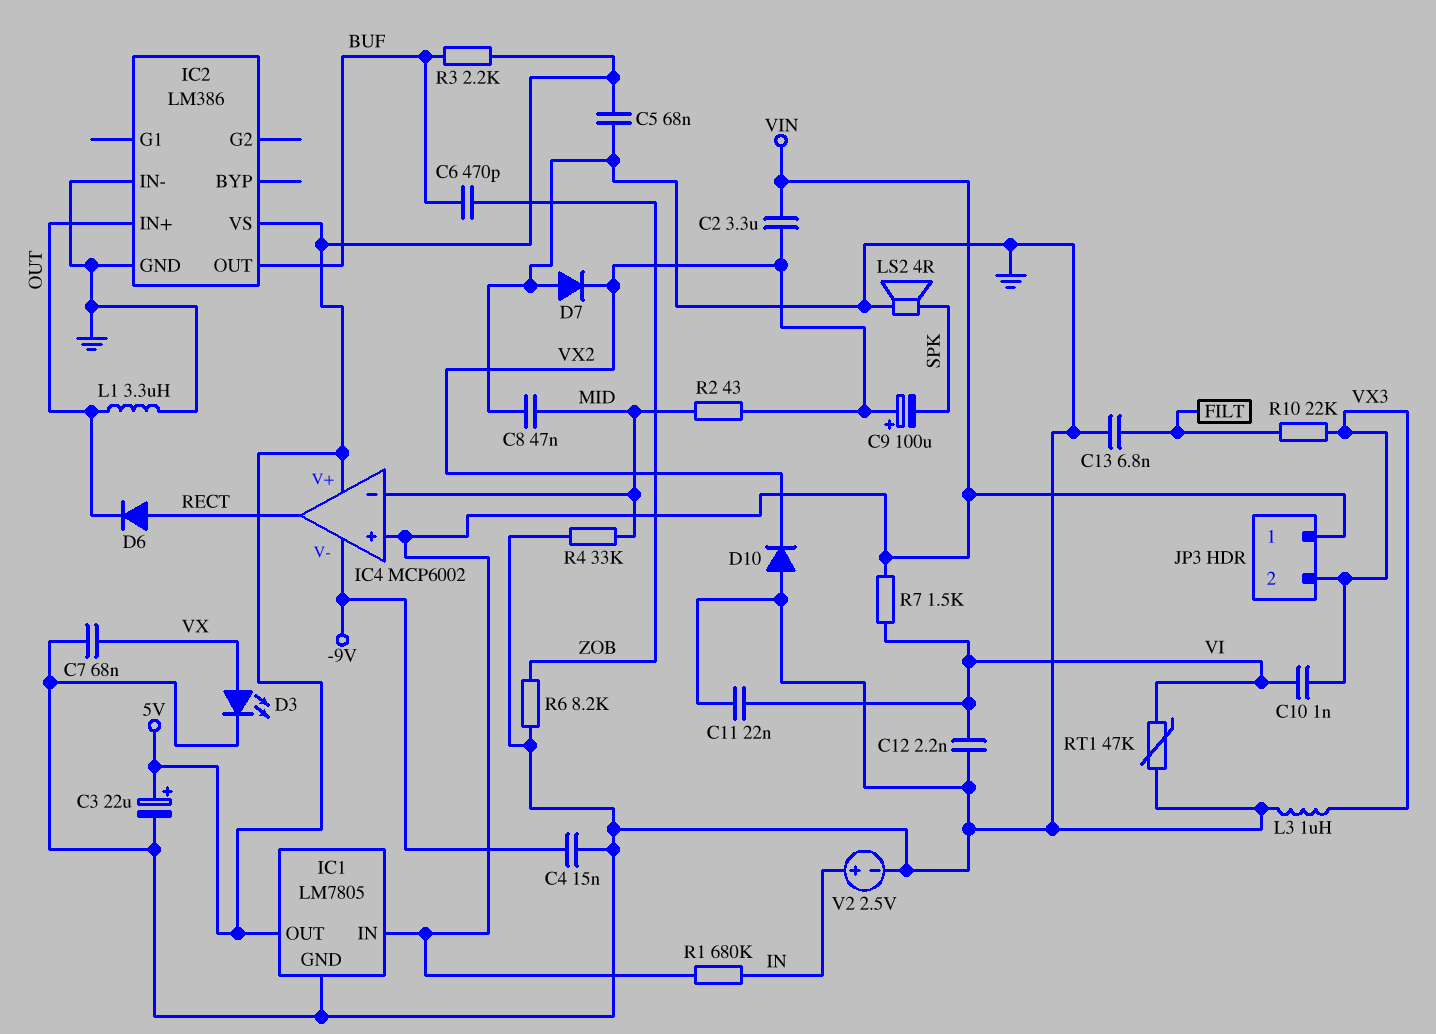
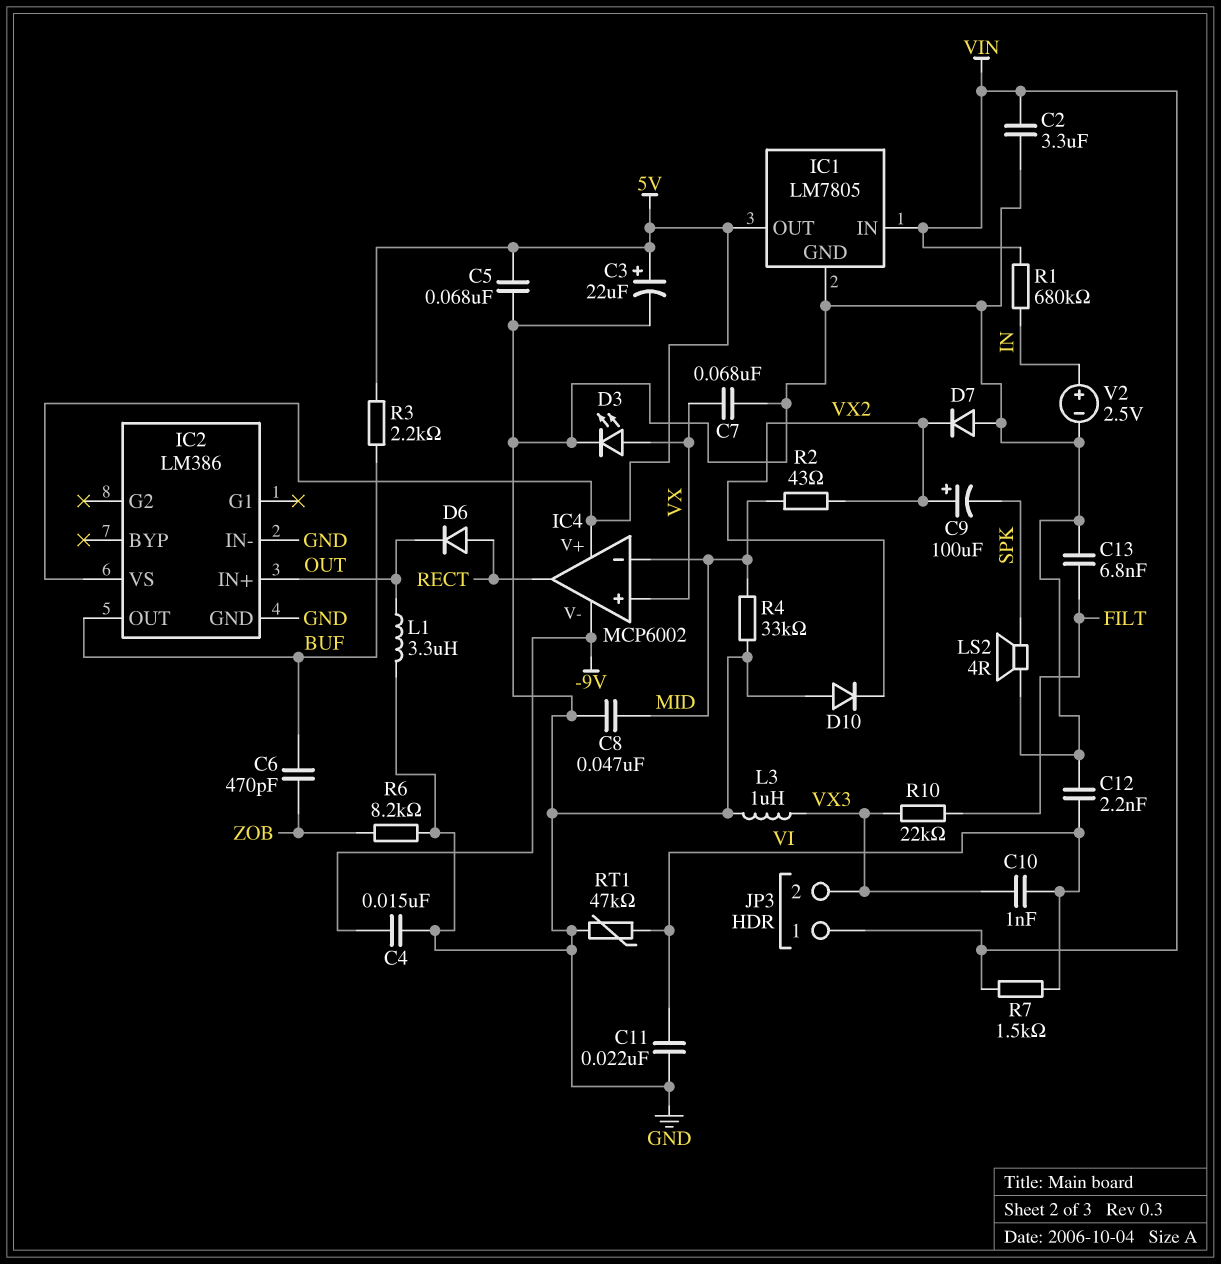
C2: 3.3uF (VIN, VX2) -> 3.3uF (GND, VIN)
IC4 pin in+: VIN -> VX

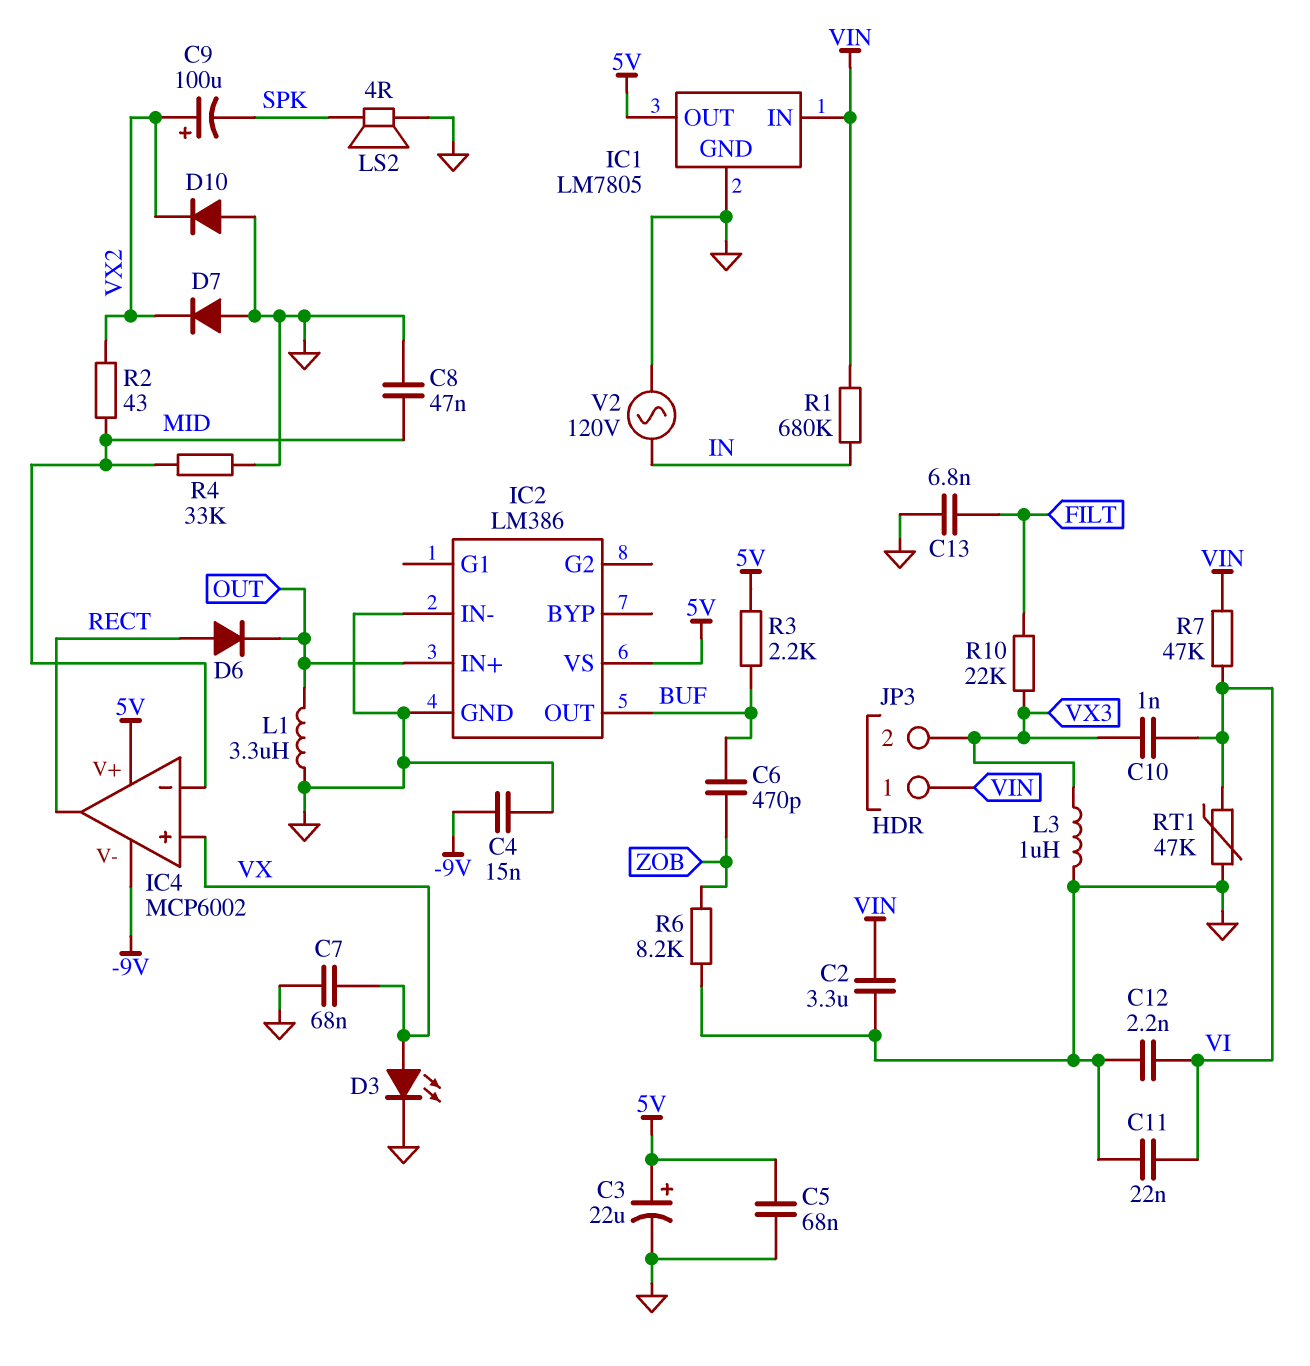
R7: 1.5k (VI, VIN) -> 47k (VI, VIN)
V2: 2.5V (plus IN, minus GND) -> AC 120V (GND, IN)

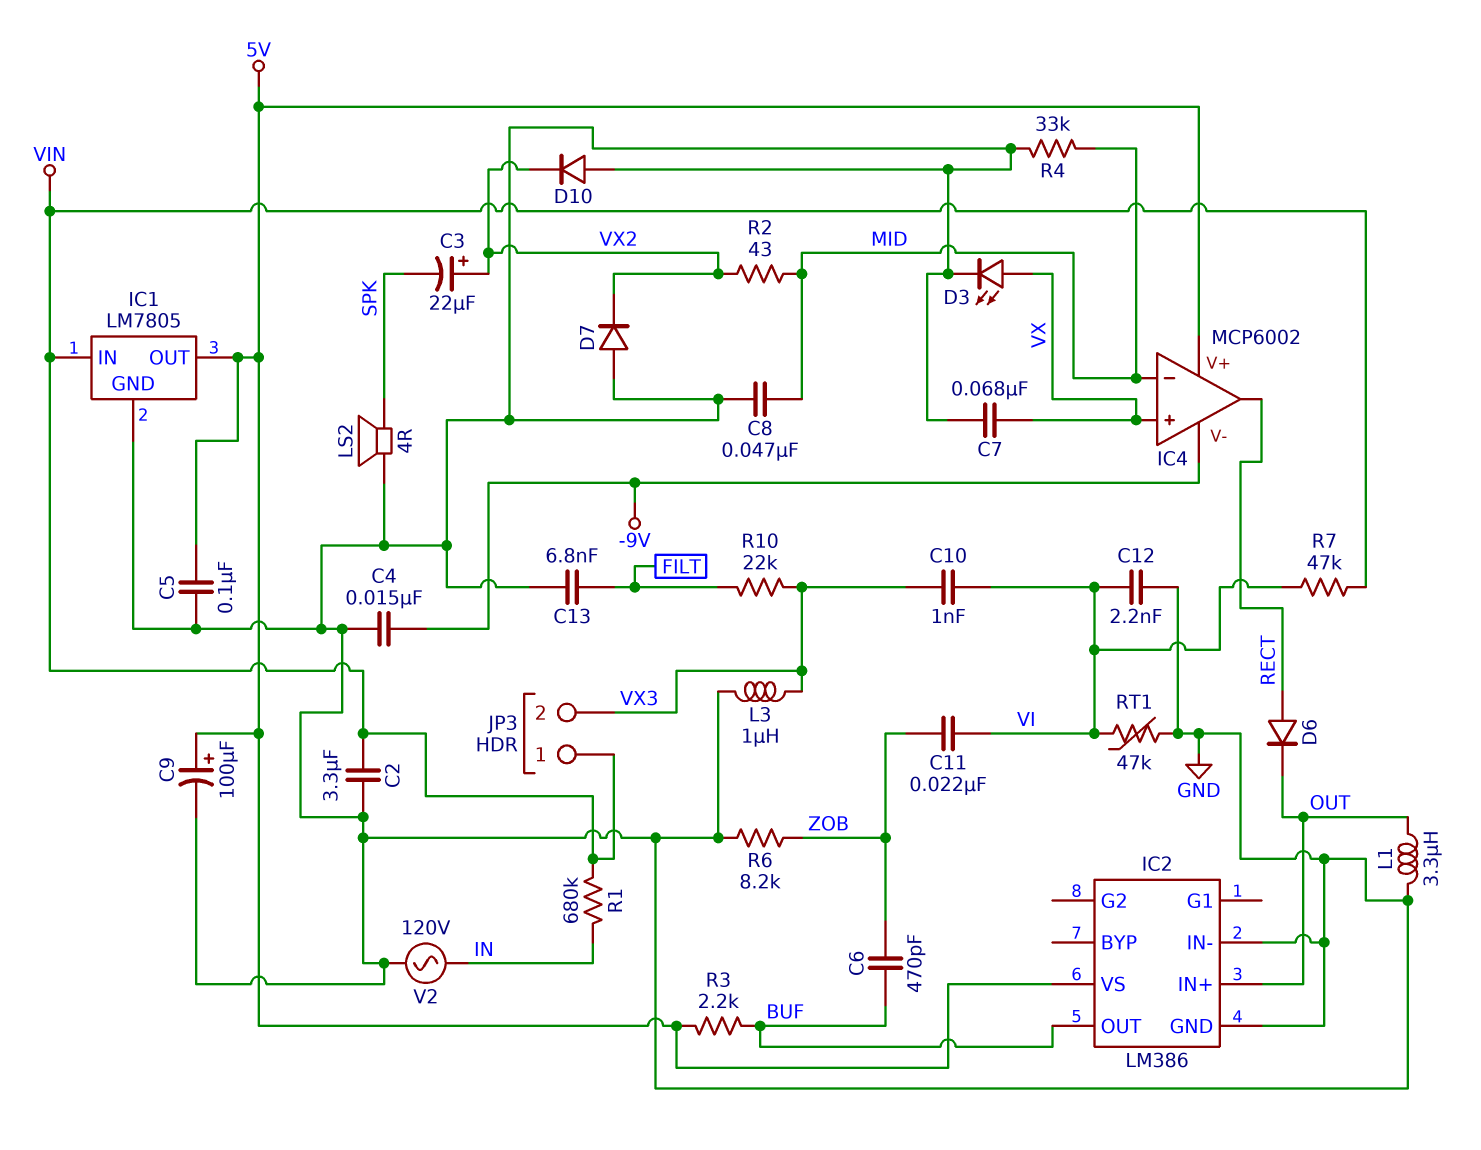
C3: 22uF (plus 5V, minus GND) -> 22uF (plus VX2, minus SPK)
C5: 68nF (5V, GND) -> 100nF (5V, GND)
C9: 100uF (plus VX2, minus SPK) -> 100uF (plus 5V, minus GND)
C11: 22nF (GND, VI) -> 22nF (VI, ZOB)

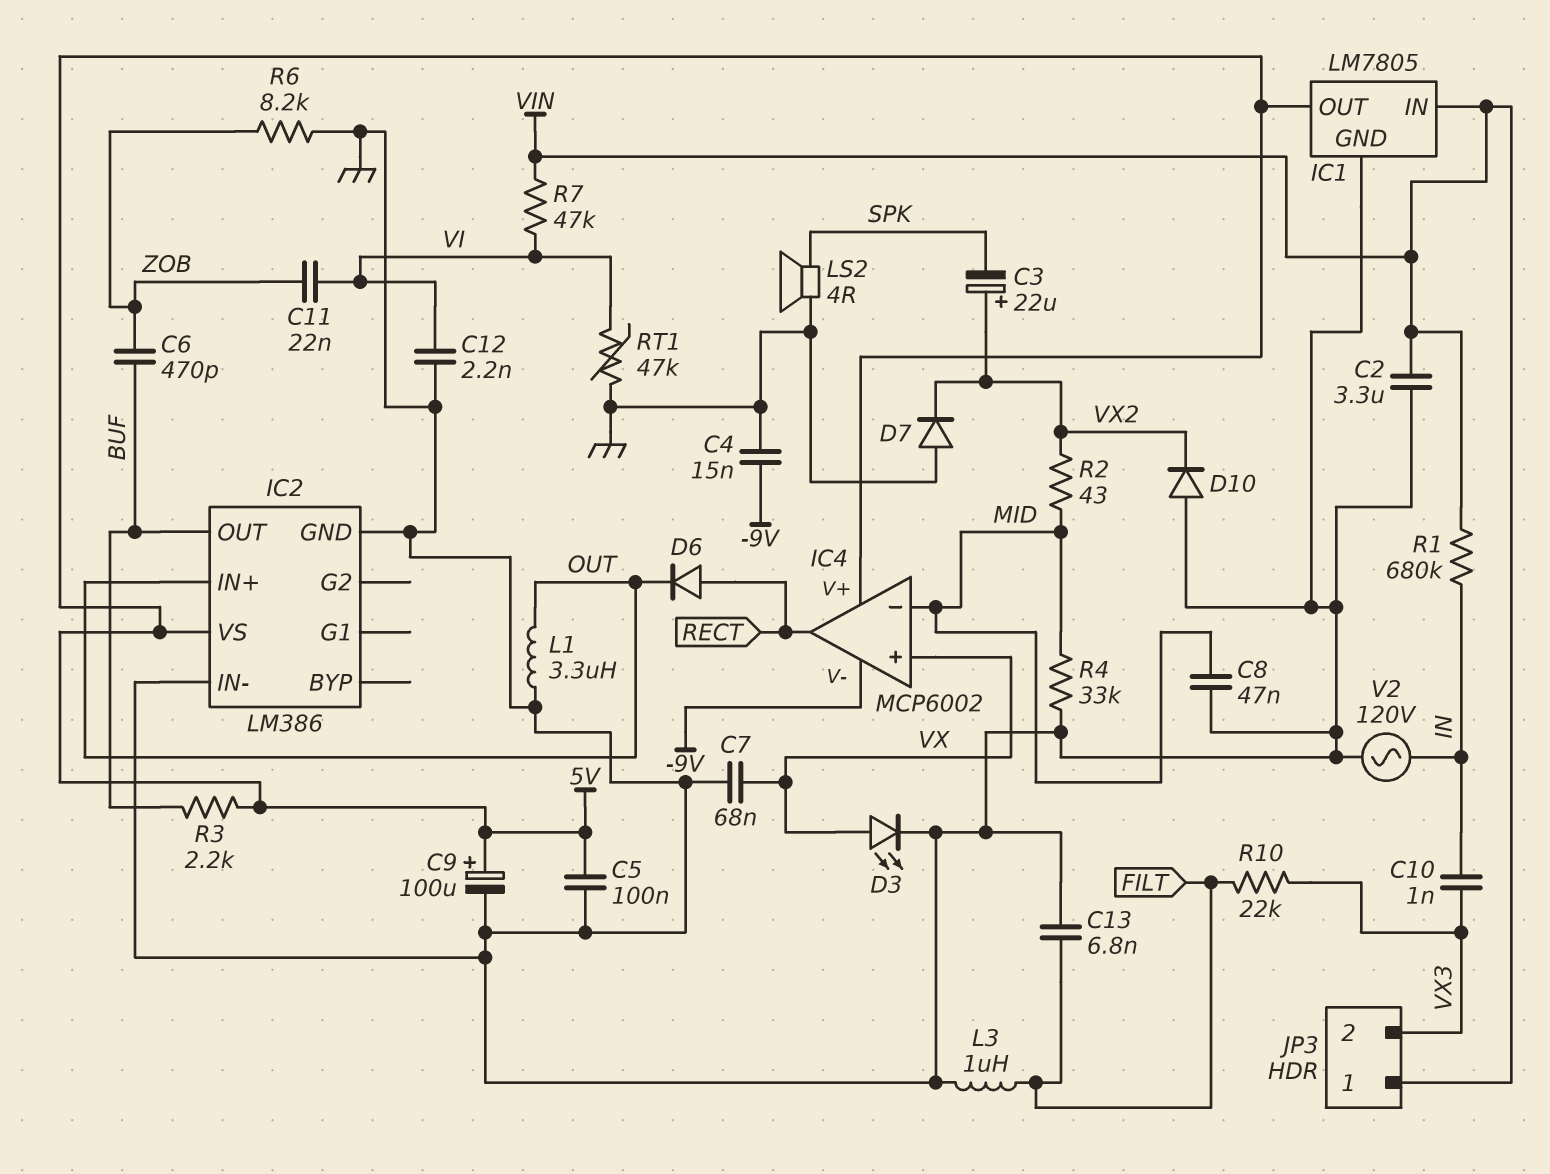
C10: 1nF (VI, VX3) -> 1nF (IN, VX3)
L3: 1uH (GND, VX3) -> 1uH (FILT, GND)

